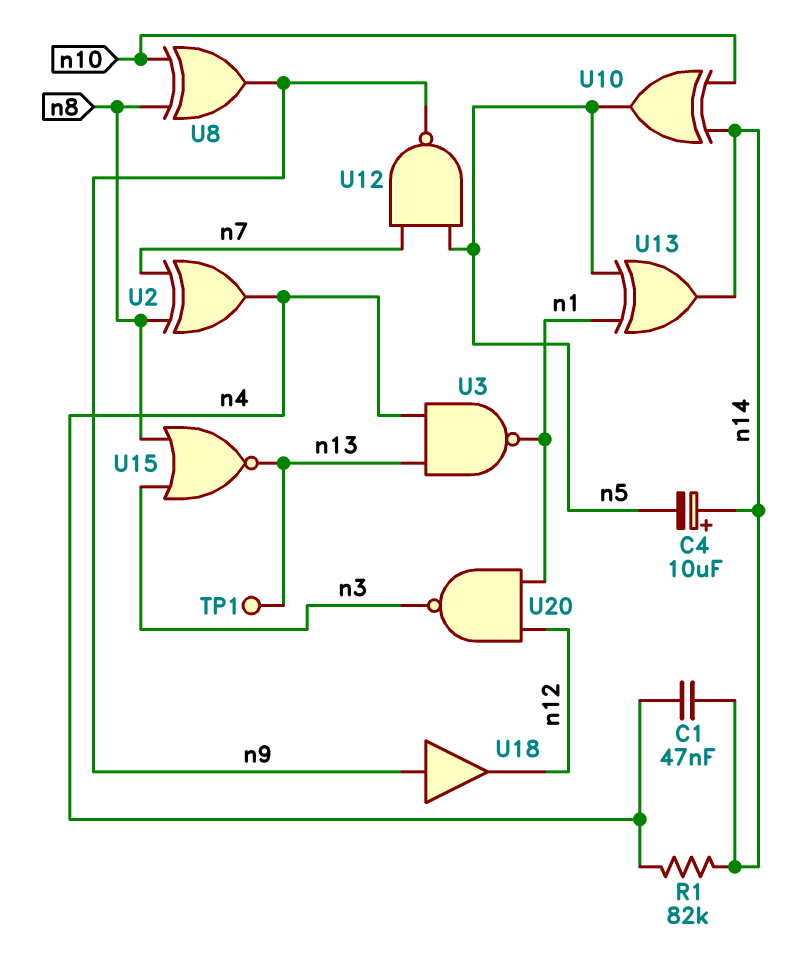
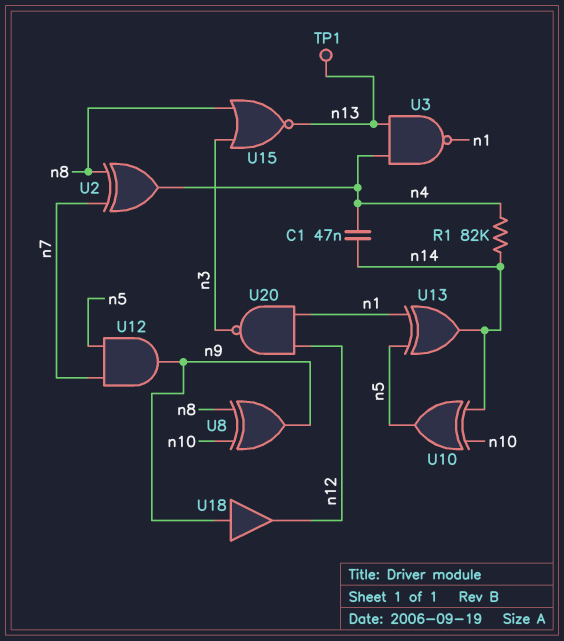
C4: 10uF (plus n14, minus n5) -> none
U12: NAND (in n5, in n7, out n9) -> AND (in n5, in n7, out n9)

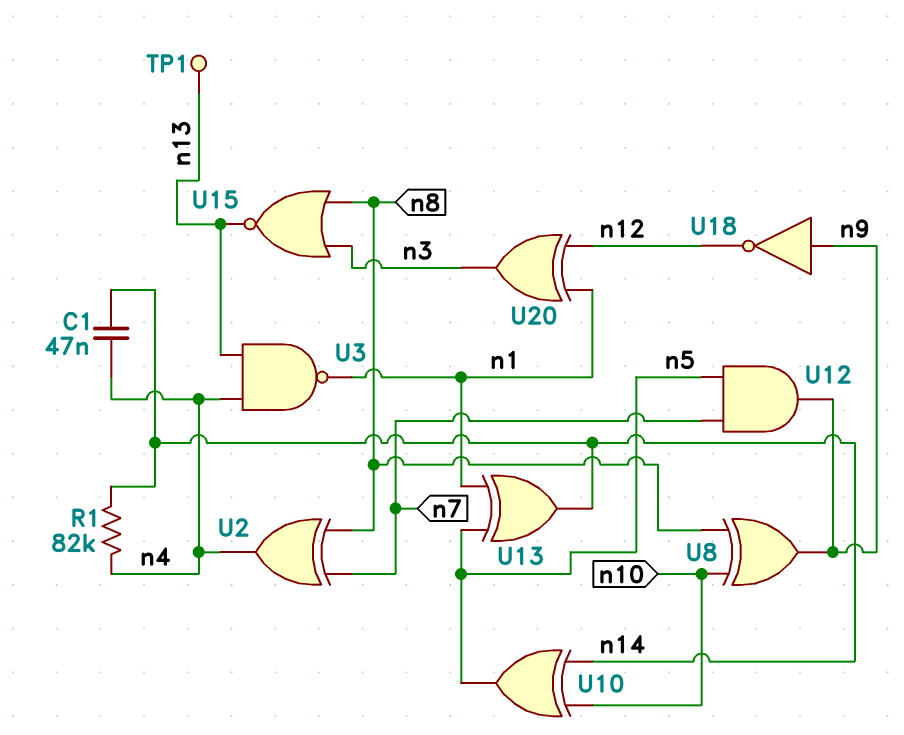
U18: buffer (in n9, out n12) -> NOT (in n9, out n12)
U20: NAND (in n1, in n12, out n3) -> XOR (in n1, in n12, out n3)

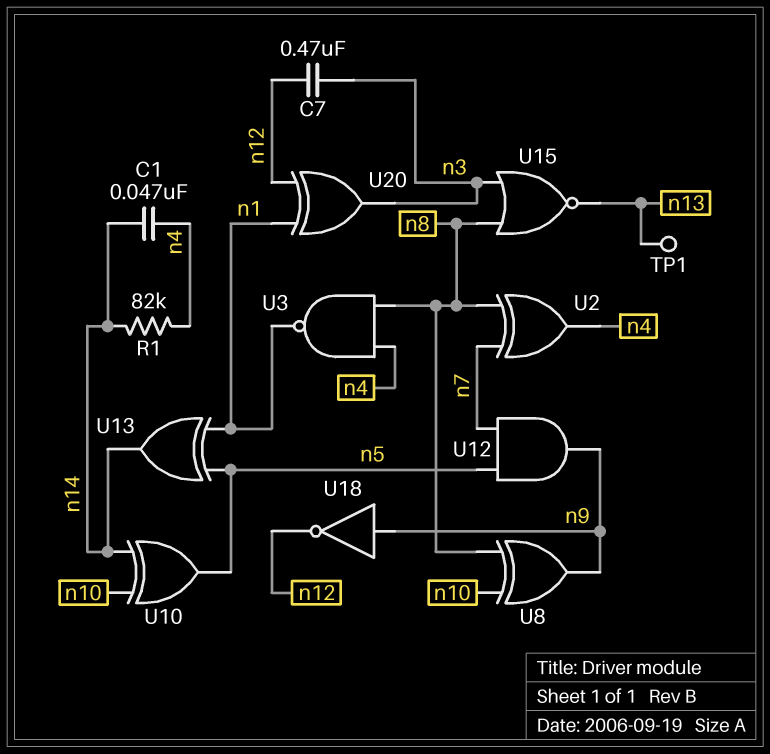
C7: none -> 470nF (n3, n12)
U3: NAND (in n4, in n13, out n1) -> NAND (in n4, in n8, out n1)

